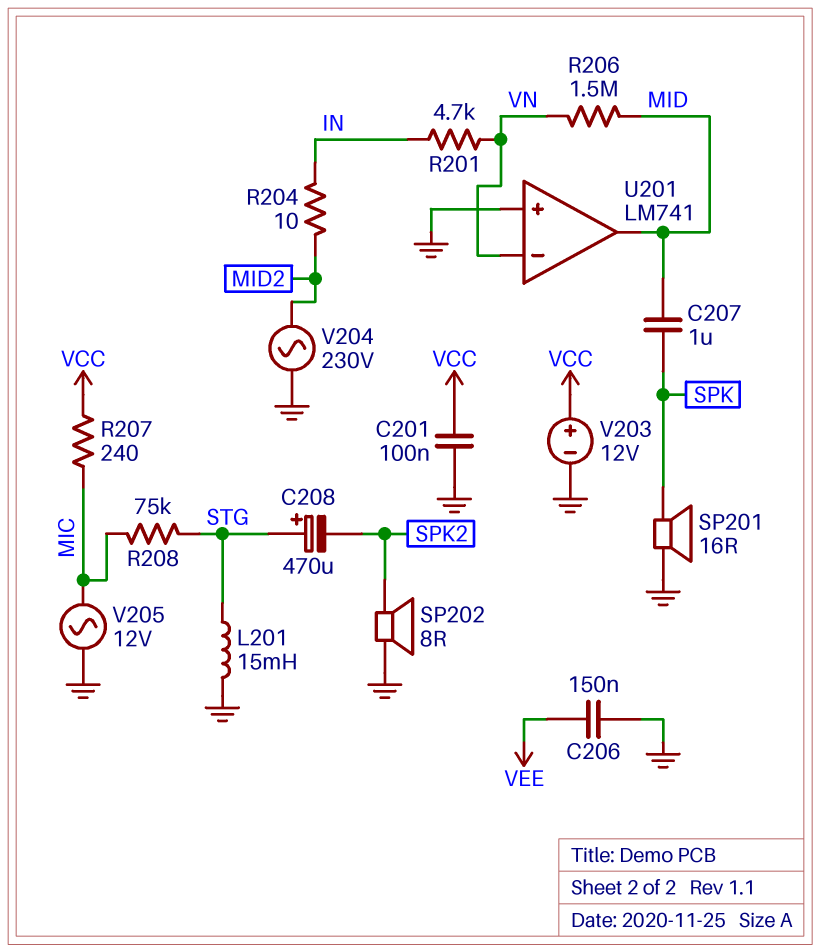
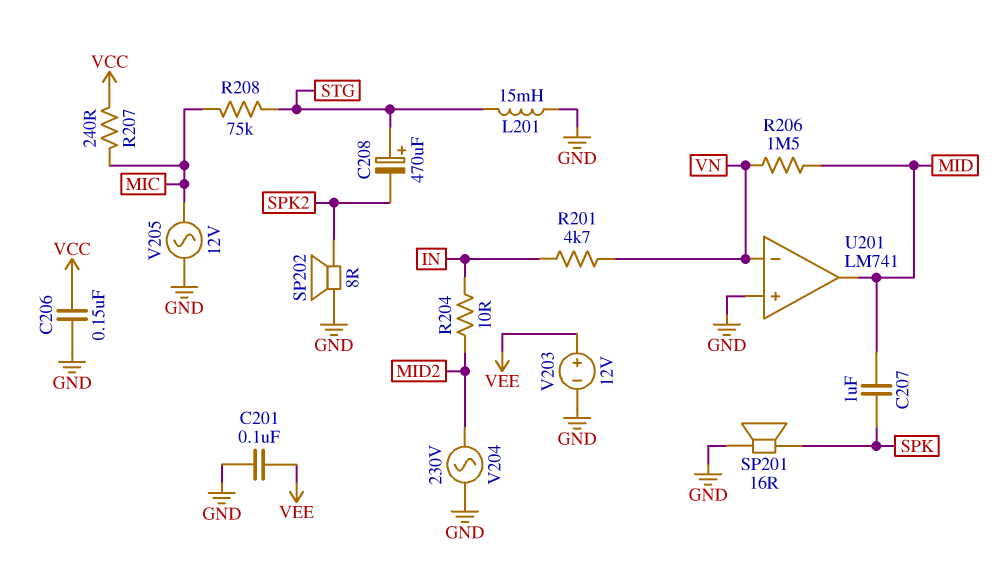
C201: 100nF (GND, VCC) -> 100nF (GND, VEE)
C206: 150nF (GND, VEE) -> 150nF (GND, VCC)
V203: 12V (plus VCC, minus GND) -> 12V (plus VEE, minus GND)

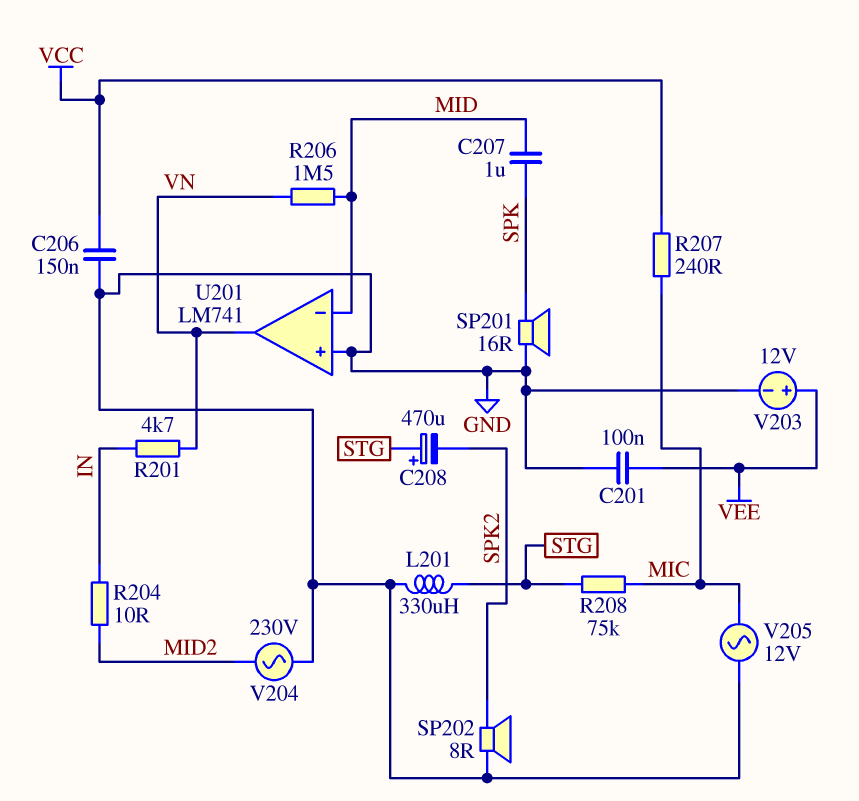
L201: 15mH (GND, STG) -> 330uH (GND, STG)
U201 pin in-: VN -> MID
U201 pin out: MID -> VN

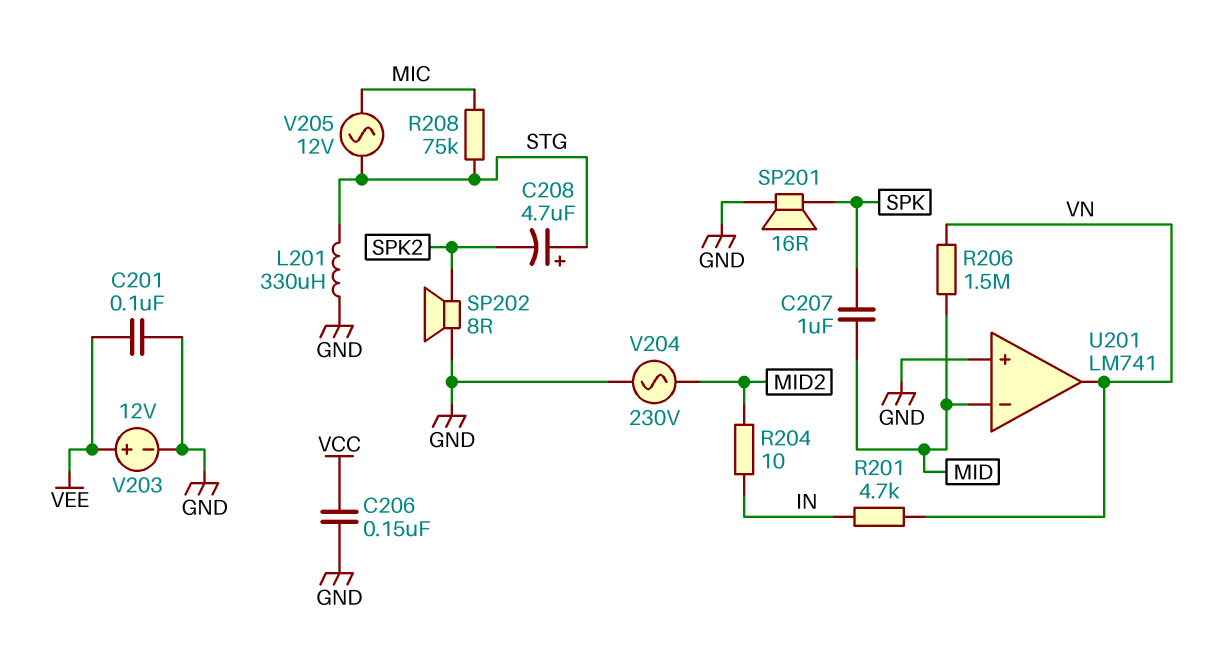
C208: 470uF (plus STG, minus SPK2) -> 4.7uF (plus STG, minus SPK2)
R207: 240 (MIC, VCC) -> none
V205: AC 12V (GND, MIC) -> AC 12V (MIC, STG)

